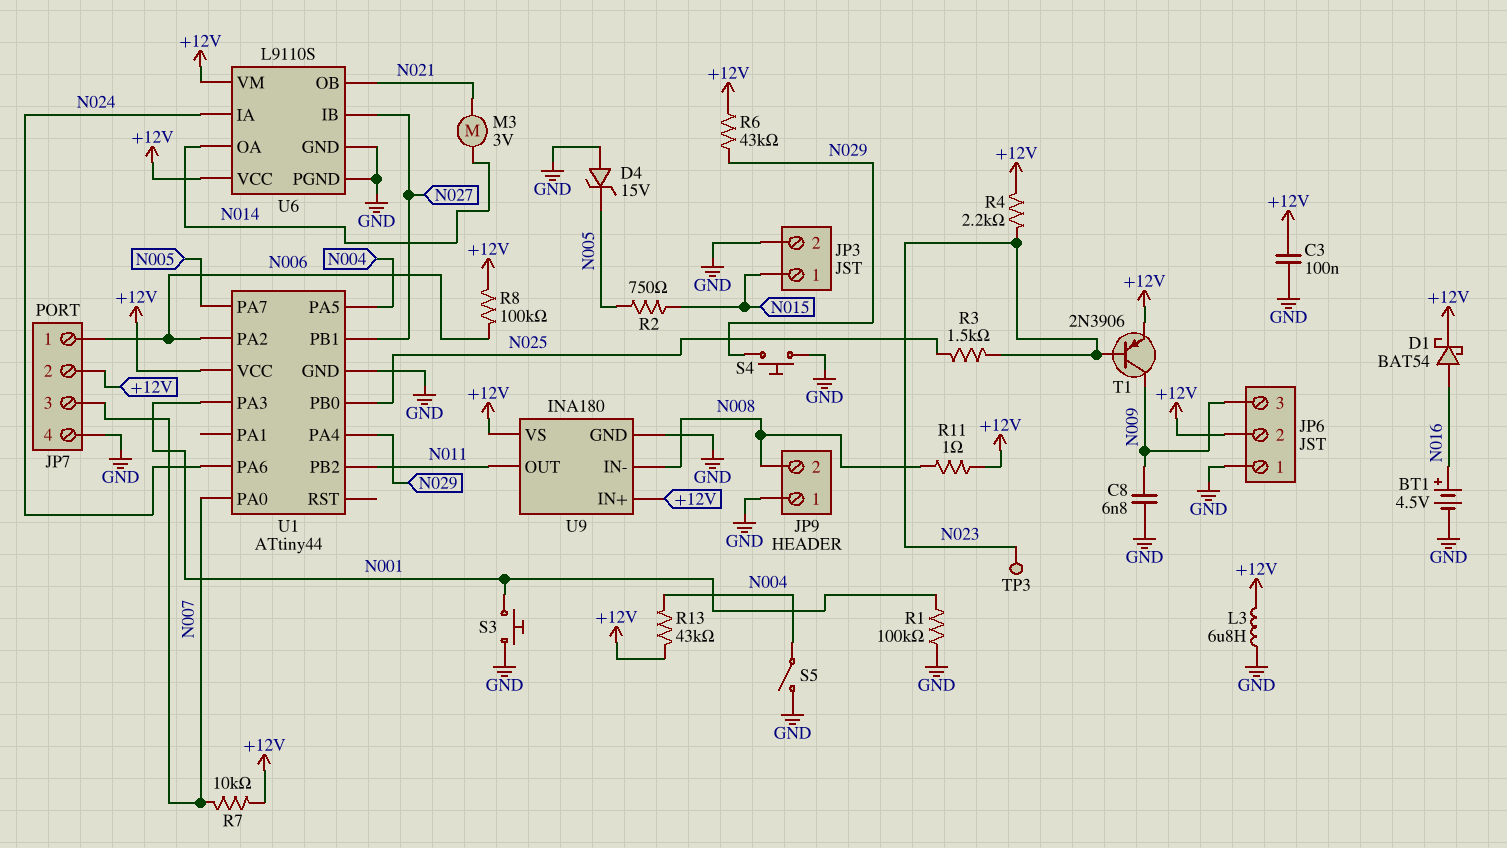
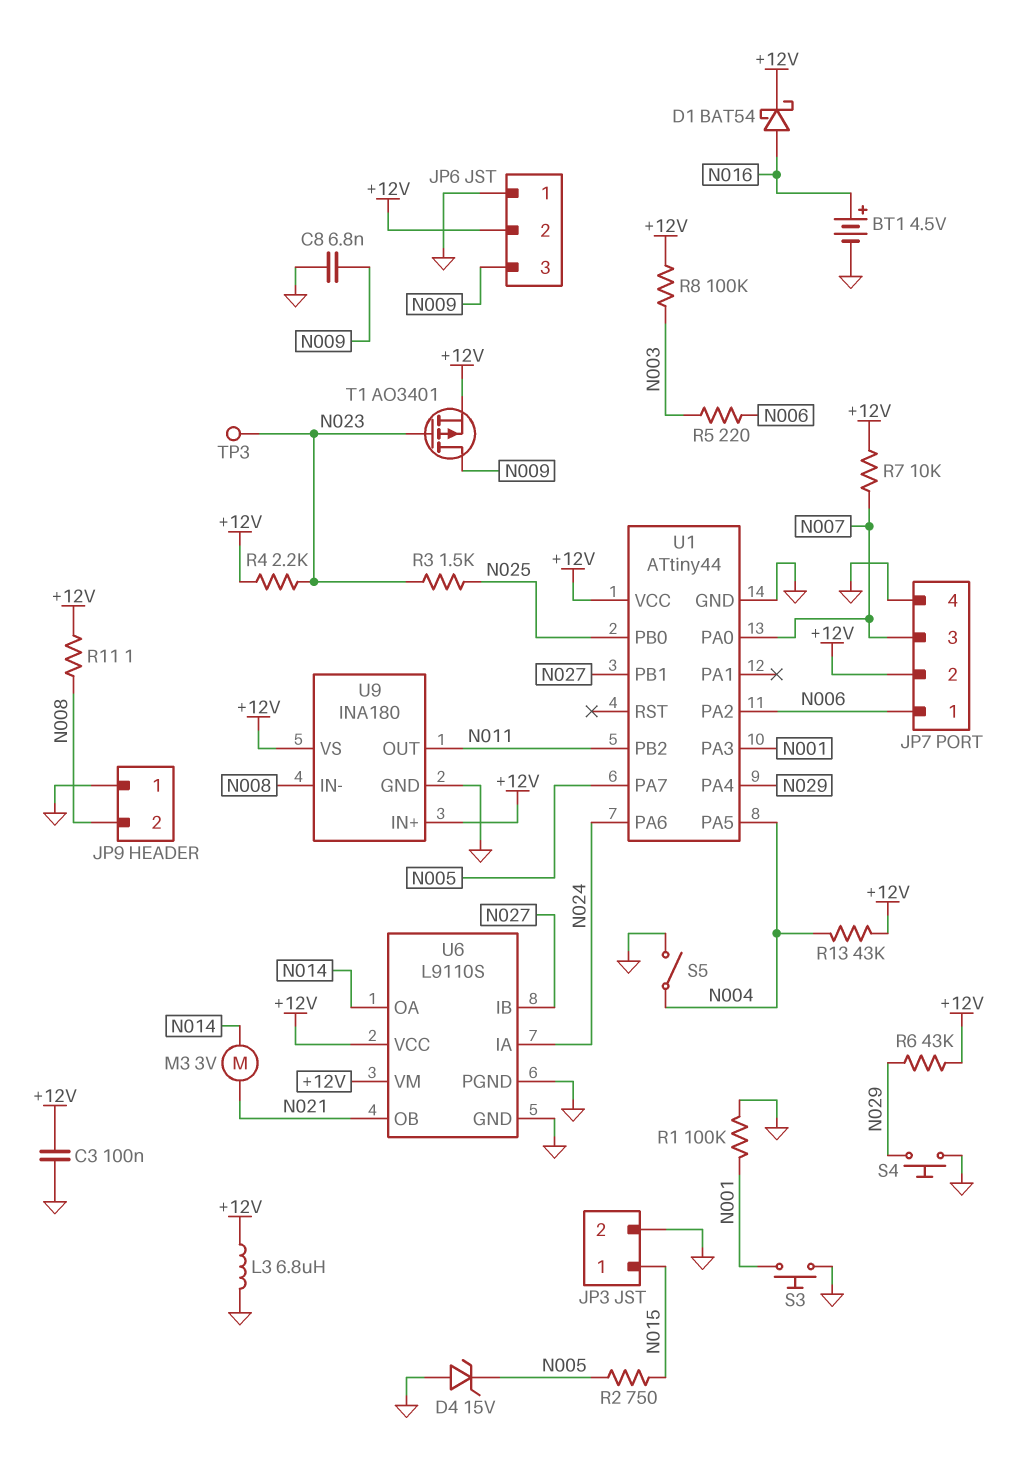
R5: none -> 220 (N003, N006)
R8: 100k (+12V, N006) -> 100k (+12V, N003)
T1: PNP 2N3906 (B N023, C N009, E +12V) -> PMOS AO3401 (G N023, D N009, S +12V)

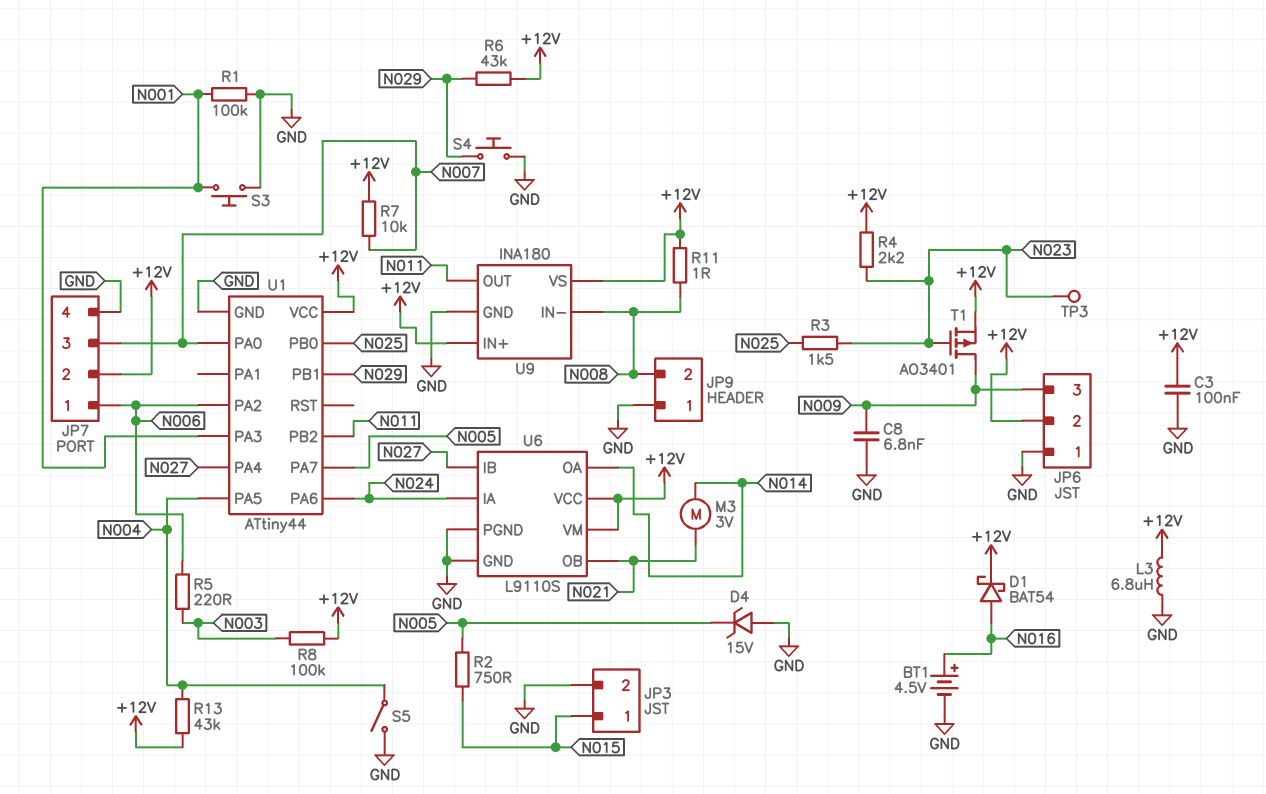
U1 pin PA4: N029 -> N027
U1 pin PB1: N027 -> N029

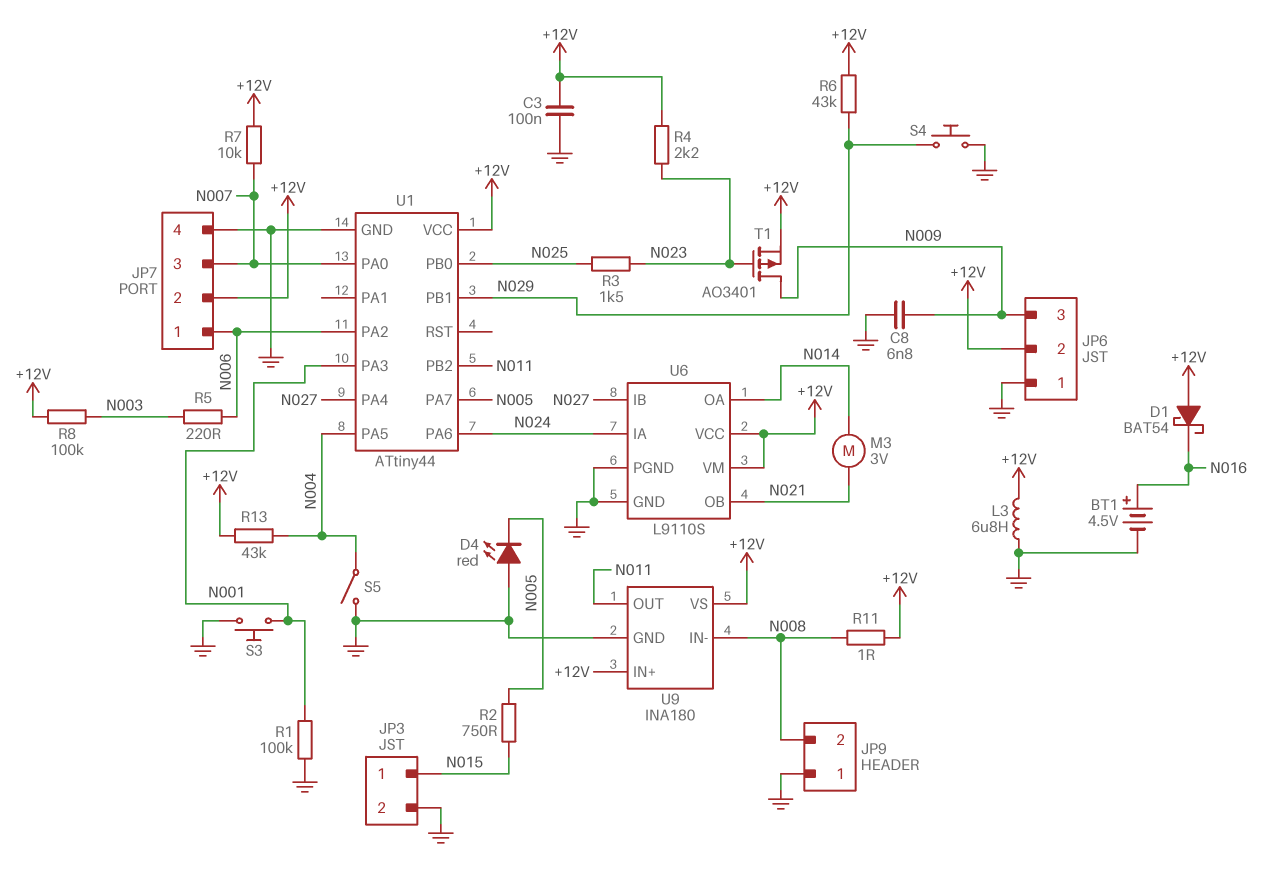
D1: schottky BAT54 (A N016, K +12V) -> schottky BAT54 (A +12V, K N016)
D4: zener 15V (A GND, K N005) -> LED red (A GND, K N005)
TP3: test point (N023) -> none

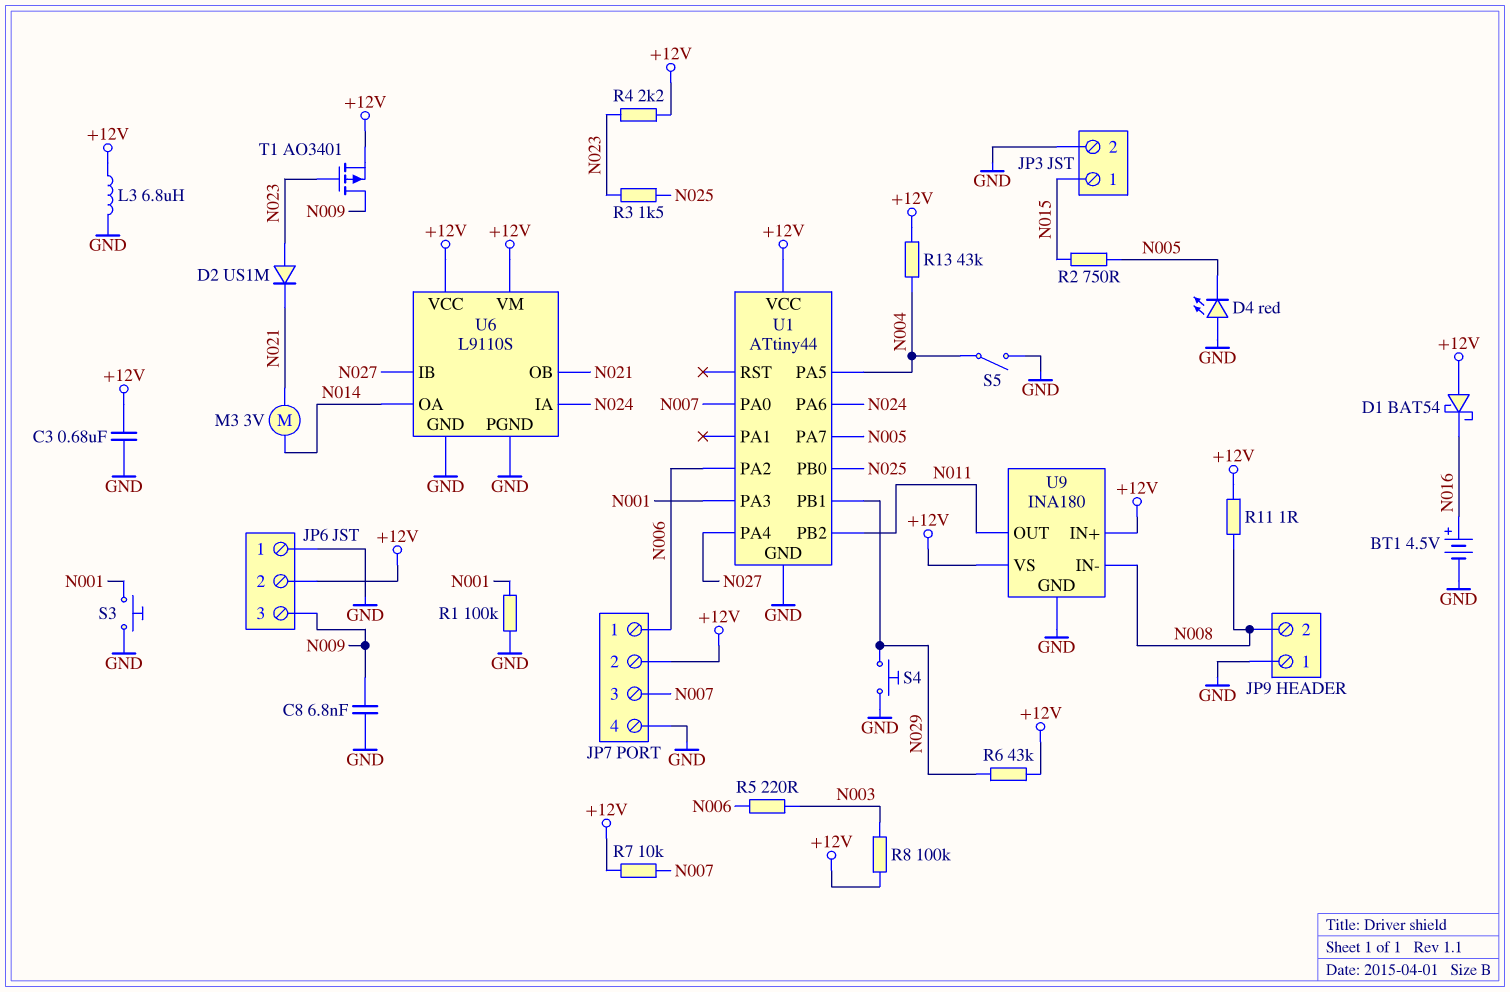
C3: 100nF (+12V, GND) -> 680nF (+12V, GND)
D2: none -> diode US1M (A N023, K N021)

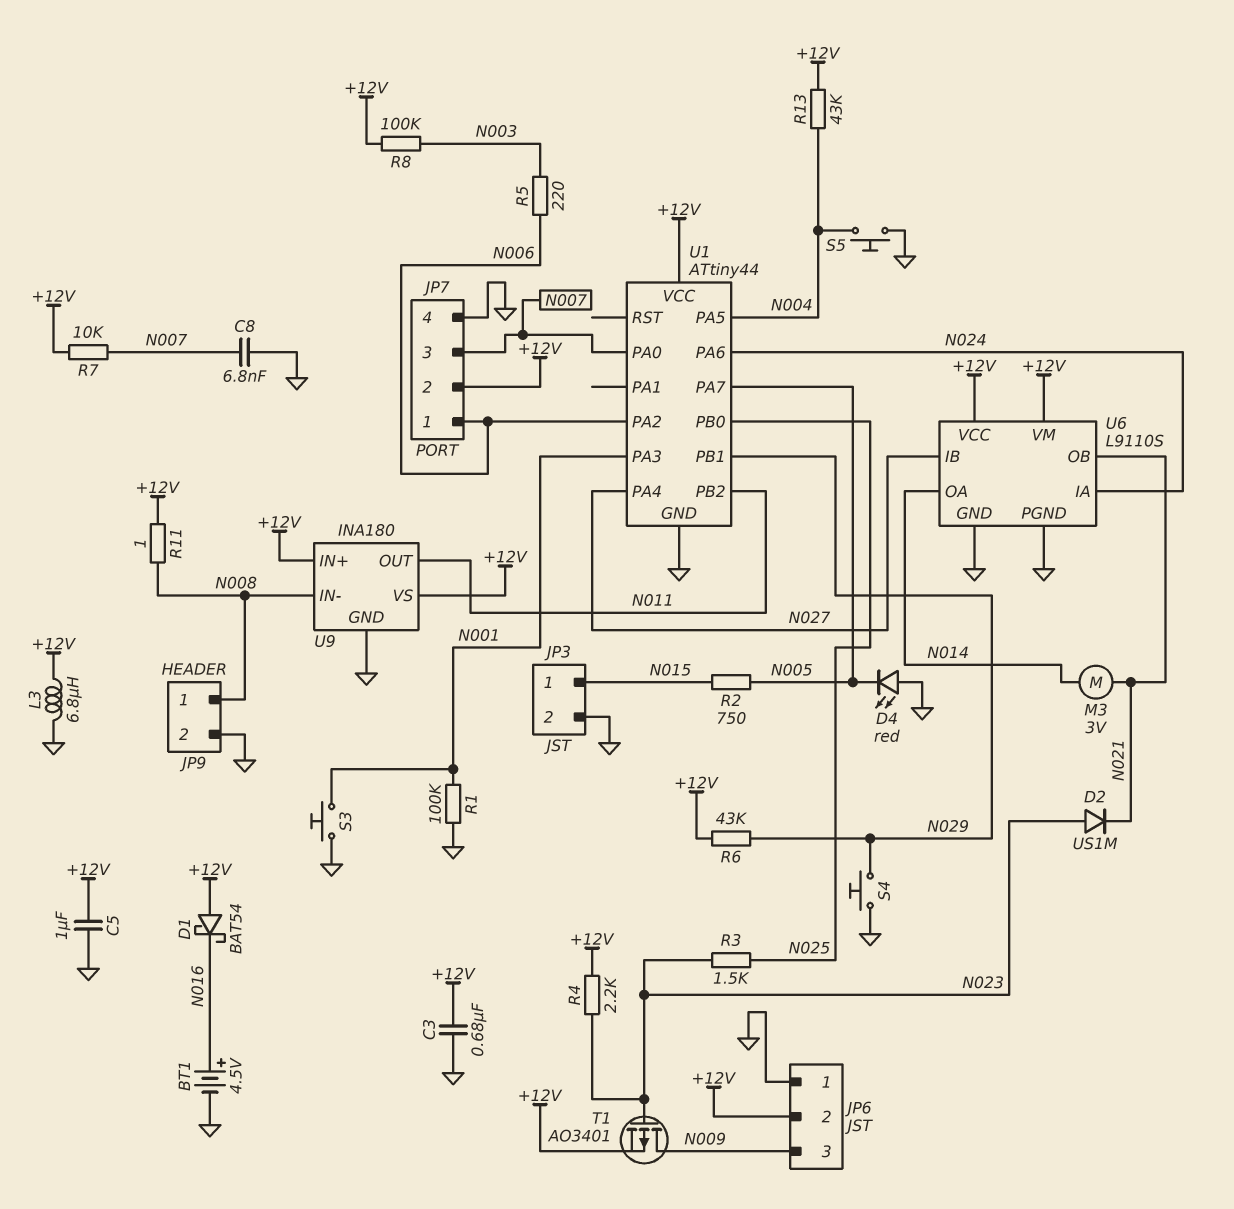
C5: none -> 1uF (+12V, GND)
C8: 6.8nF (GND, N009) -> 6.8nF (GND, N007)
JP9 pin 1: GND -> N008
JP9 pin 2: N008 -> GND
S5: switch (GND, N004) -> button (GND, N004)

